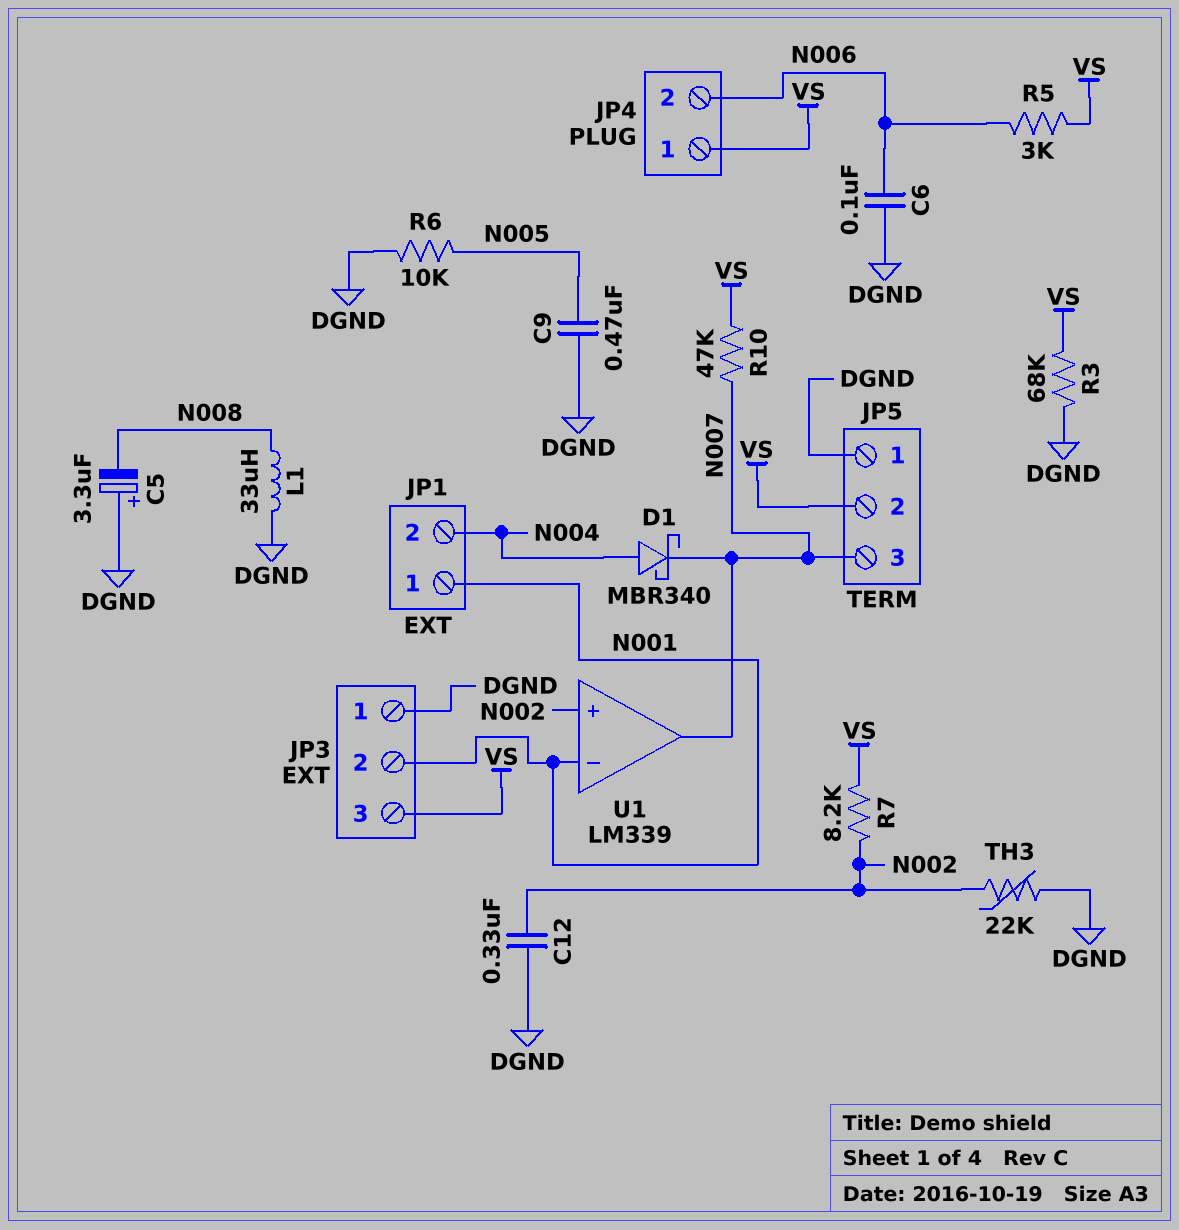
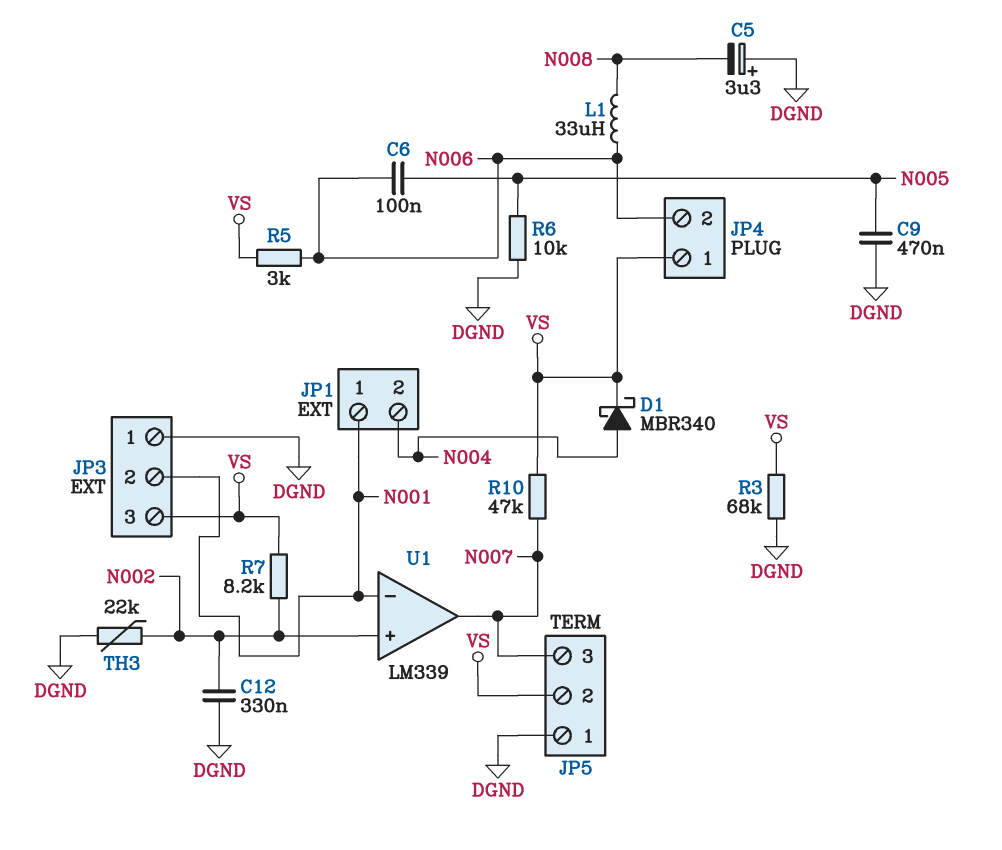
C6: 100nF (DGND, N006) -> 100nF (N005, N006)
D1: schottky MBR340 (A N004, K N007) -> schottky MBR340 (A N004, K VS)
L1: 33uH (DGND, N008) -> 33uH (N006, N008)

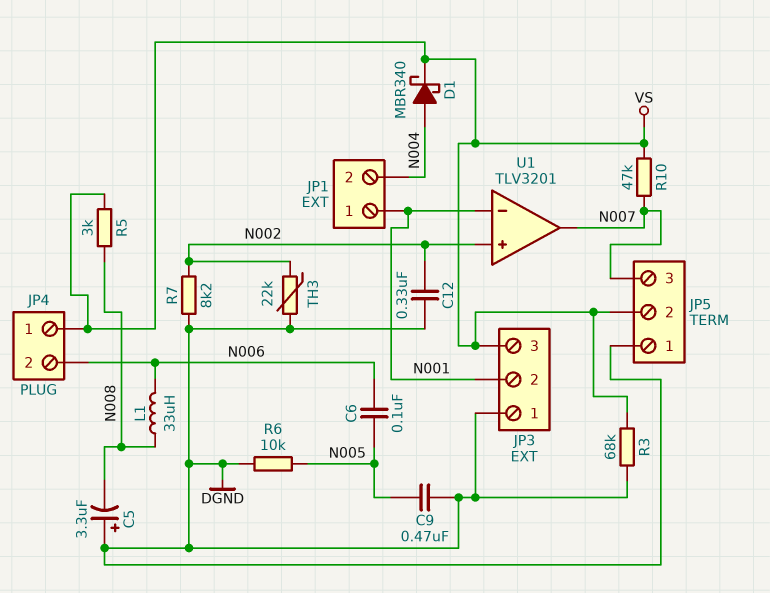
R5: 3k (N006, VS) -> 3k (N008, VS)
R7: 8.2k (N002, VS) -> 8.2k (DGND, N002)
U1: LM339 -> TLV3201

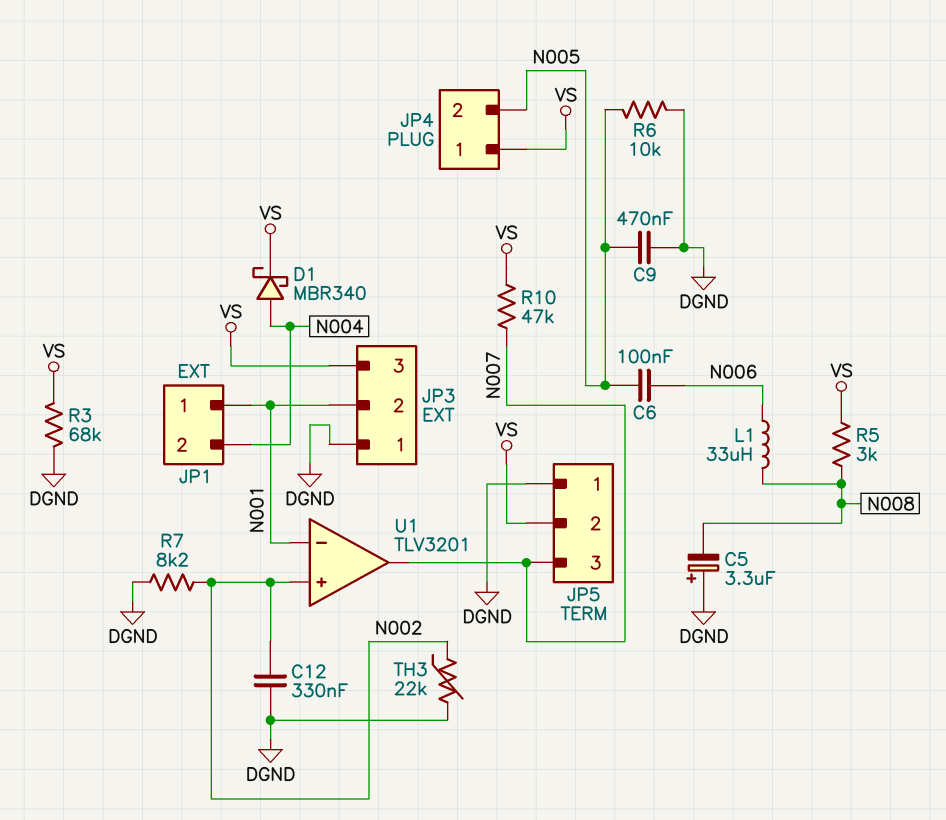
JP4 pin 2: N006 -> N005

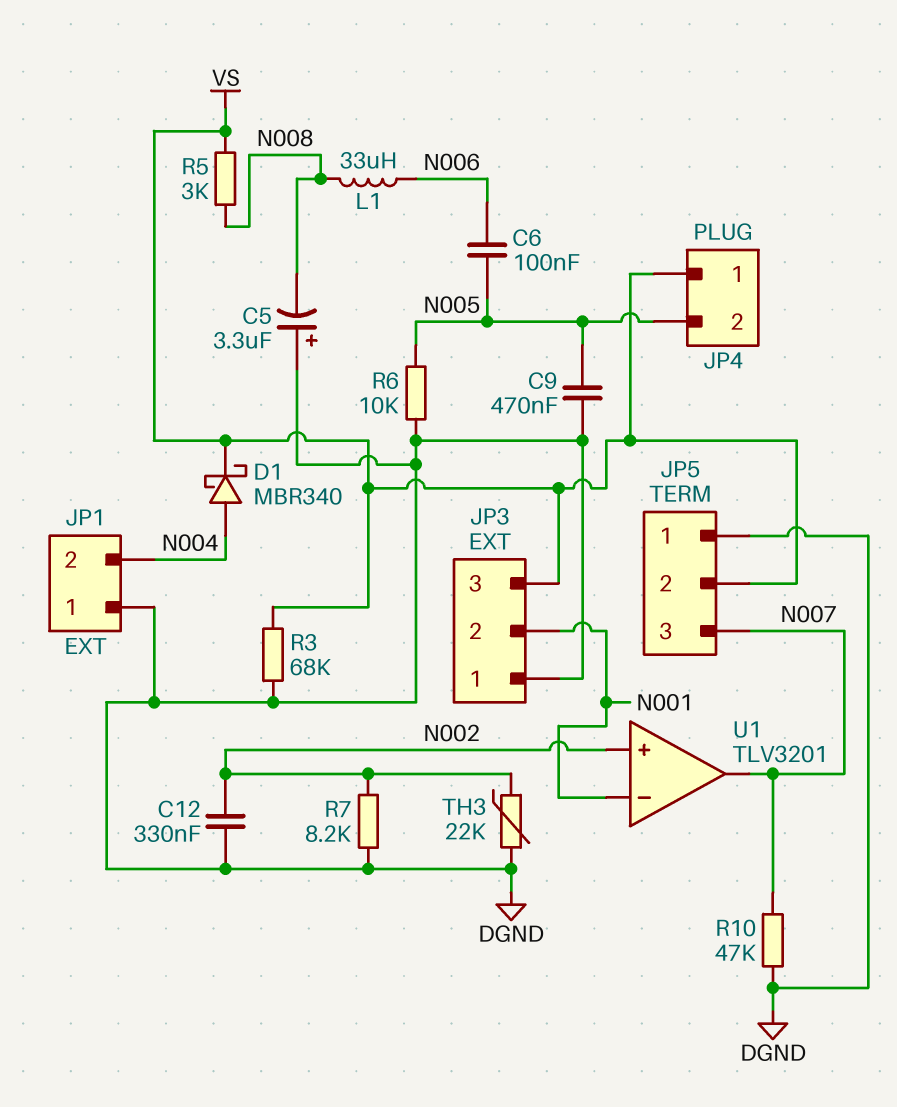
JP1 pin 1: N001 -> DGND
R10: 47k (N007, VS) -> 47k (DGND, N007)

